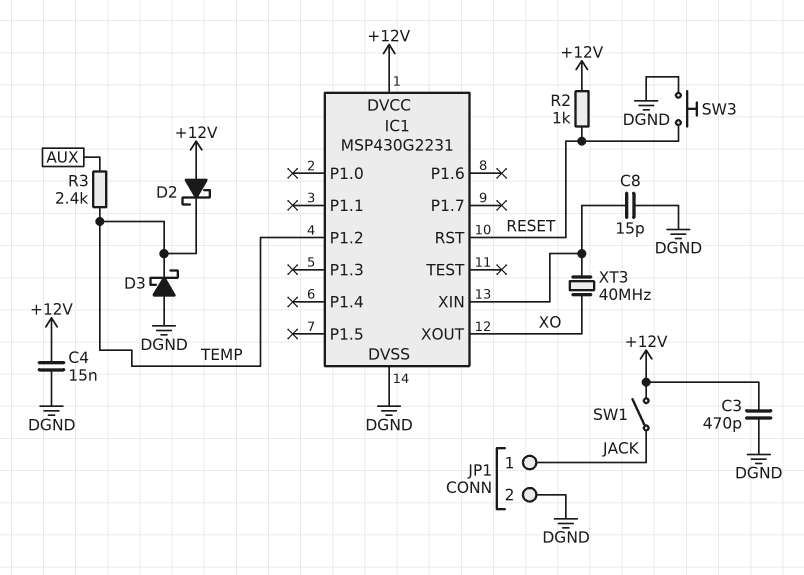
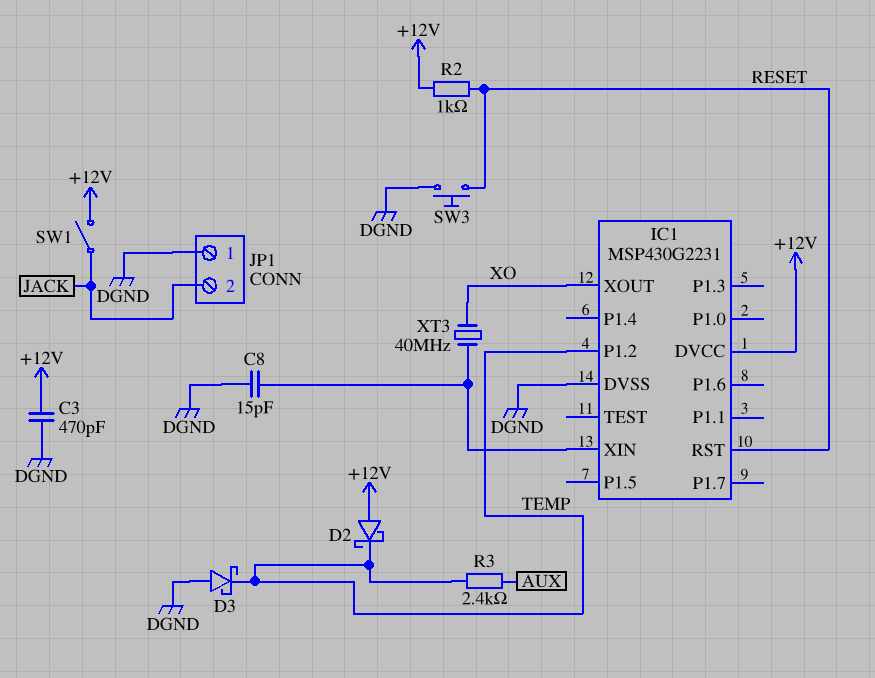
C4: 15nF (+12V, DGND) -> none
JP1 pin 1: JACK -> DGND
JP1 pin 2: DGND -> JACK

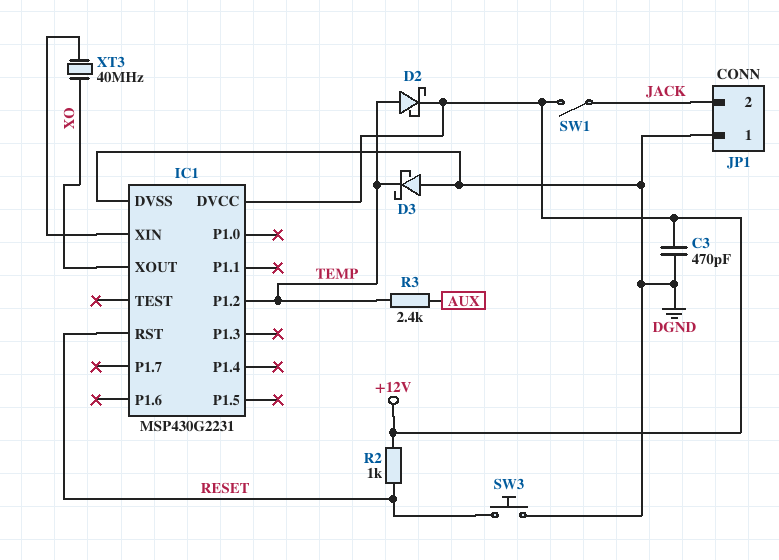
C8: 15pF (DGND, IC1/XIN) -> none
D2: schottky (A +12V, K TEMP) -> schottky (A TEMP, K +12V)

